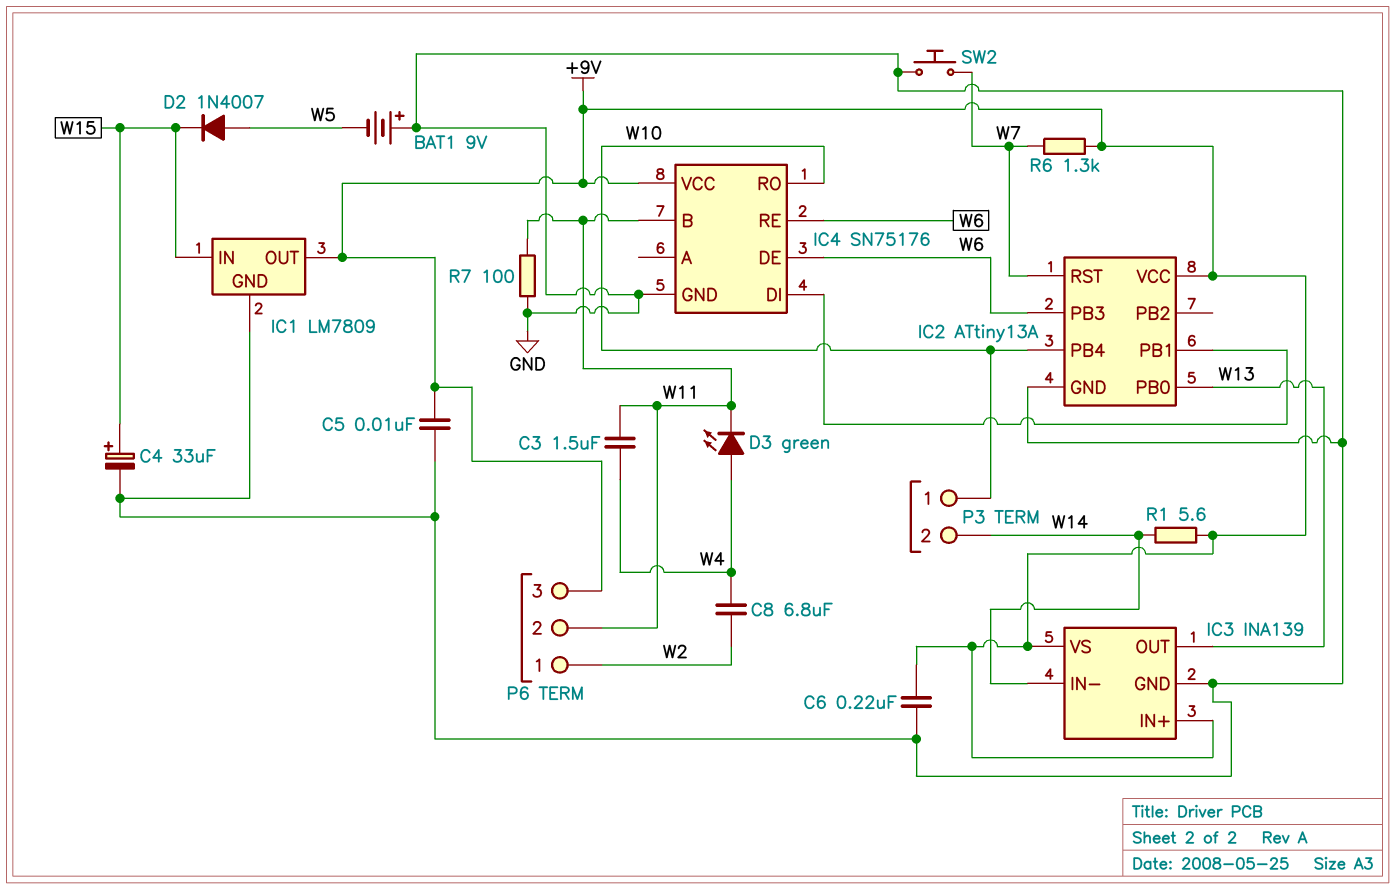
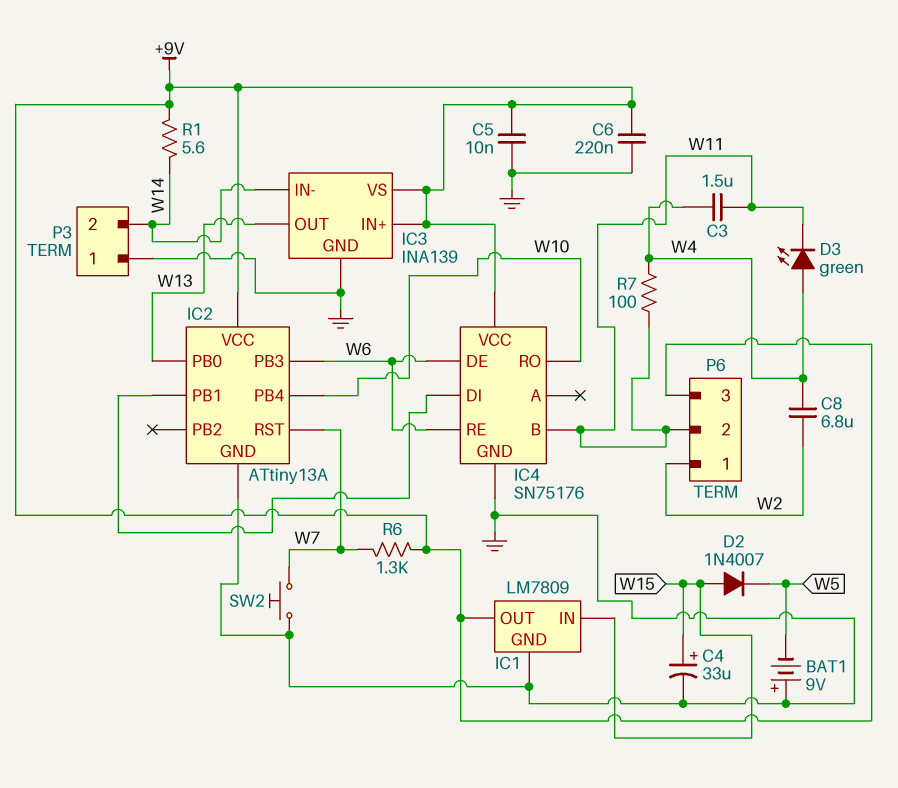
D2: diode 1N4007 (A W5, K W15) -> diode 1N4007 (A W15, K W5)
P3 pin 1: W10 -> GND
R7: 100 (GND, W11) -> 100 (W4, W11)

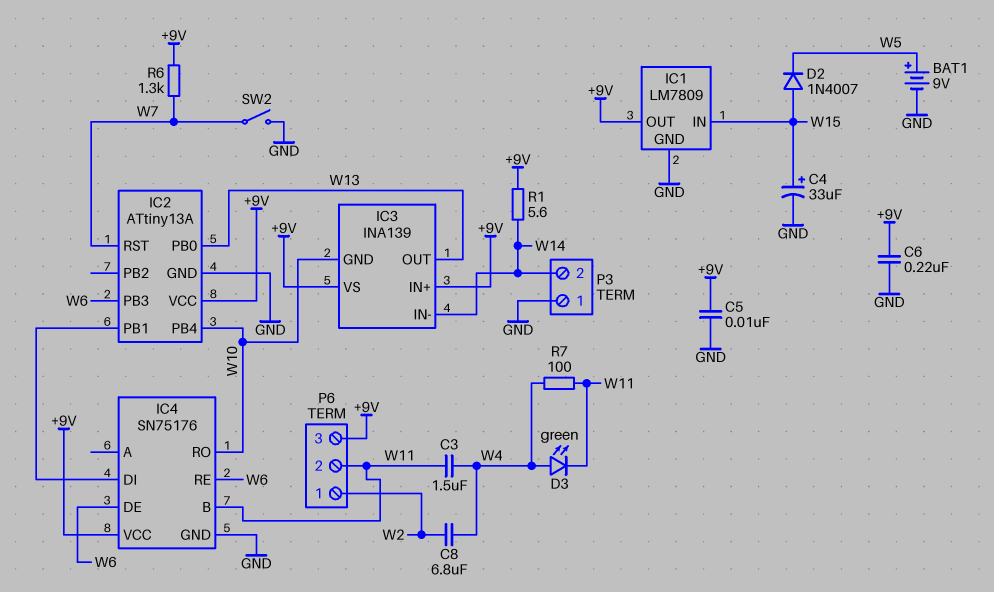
BAT1: 9V (plus GND, minus W5) -> 9V (plus W5, minus GND)
IC3 pin GND: GND -> W10
SW2: button (GND, W7) -> switch (GND, W7)

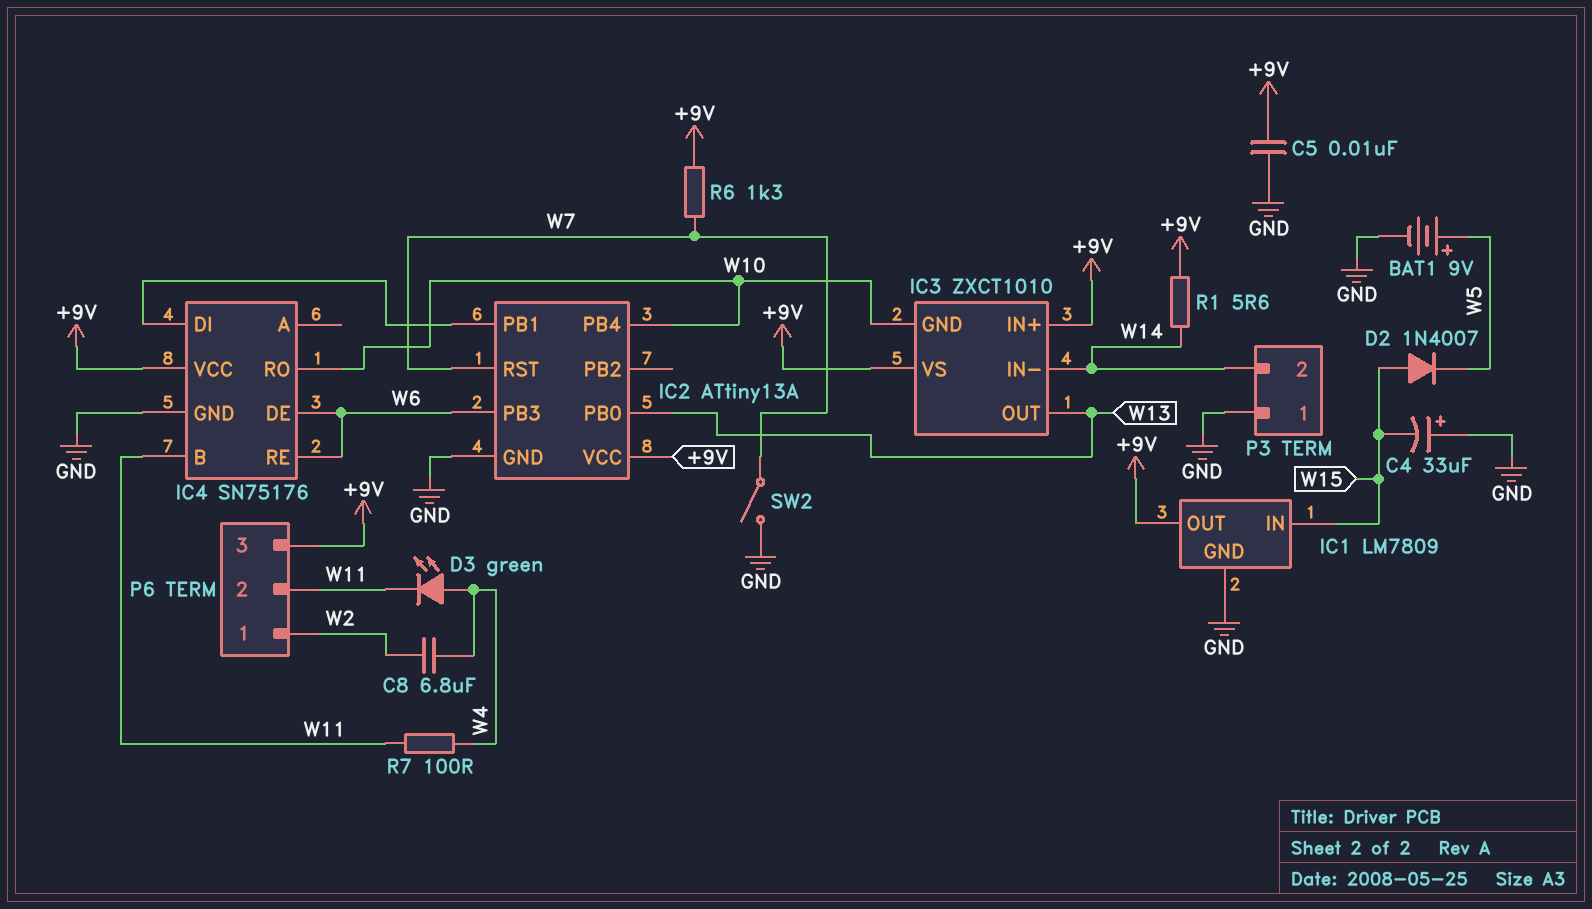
C3: 1.5uF (W4, W11) -> none
C4: 33uF (plus W15, minus GND) -> 33uF (plus GND, minus W15)
C6: 220nF (+9V, GND) -> none
IC3: INA139 -> ZXCT1010

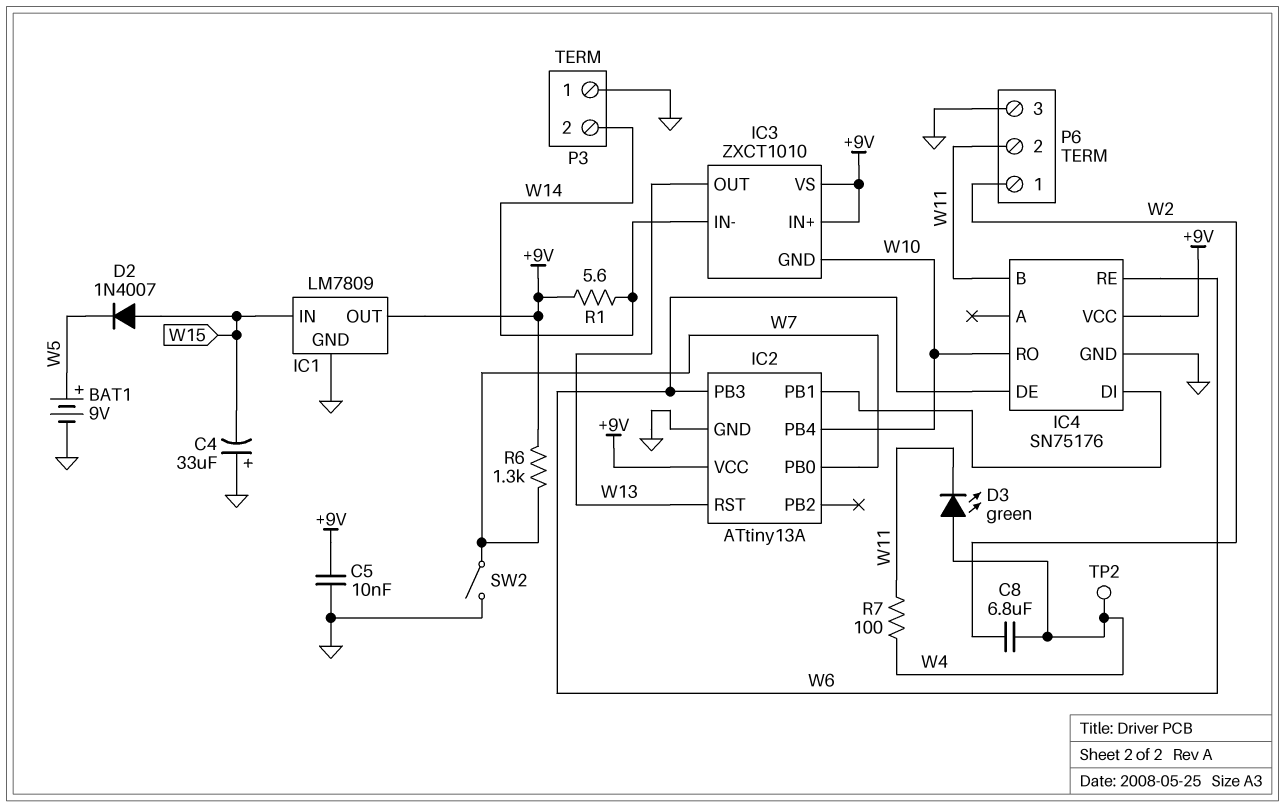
IC2 pin PB0: W13 -> W7
IC2 pin RST: W7 -> W13
P6 pin 3: +9V -> GND
TP2: none -> test point (W4)

